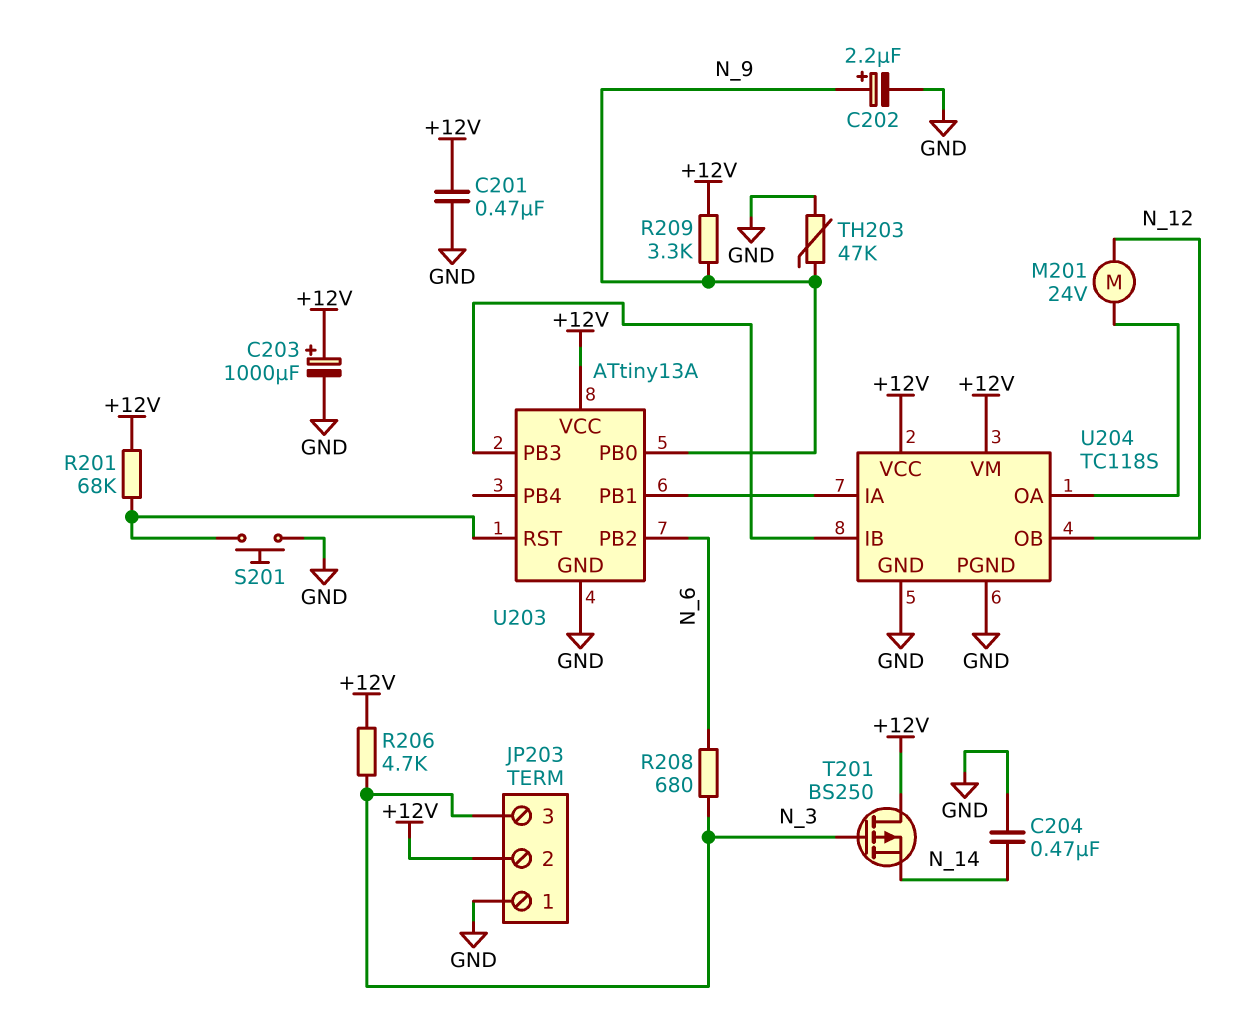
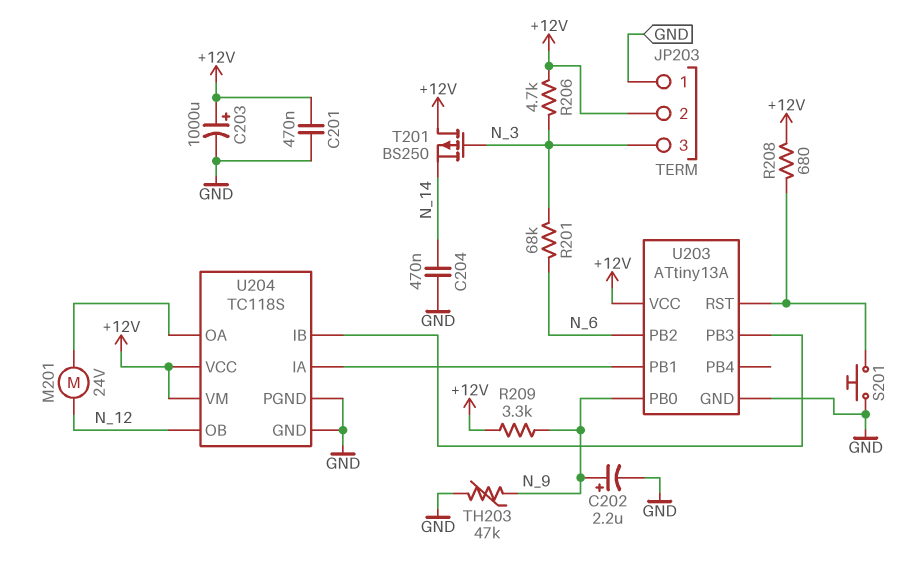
R201: 68k (+12V, U203/RST) -> 68k (N_3, N_6)
R208: 680 (N_3, N_6) -> 680 (+12V, U203/RST)

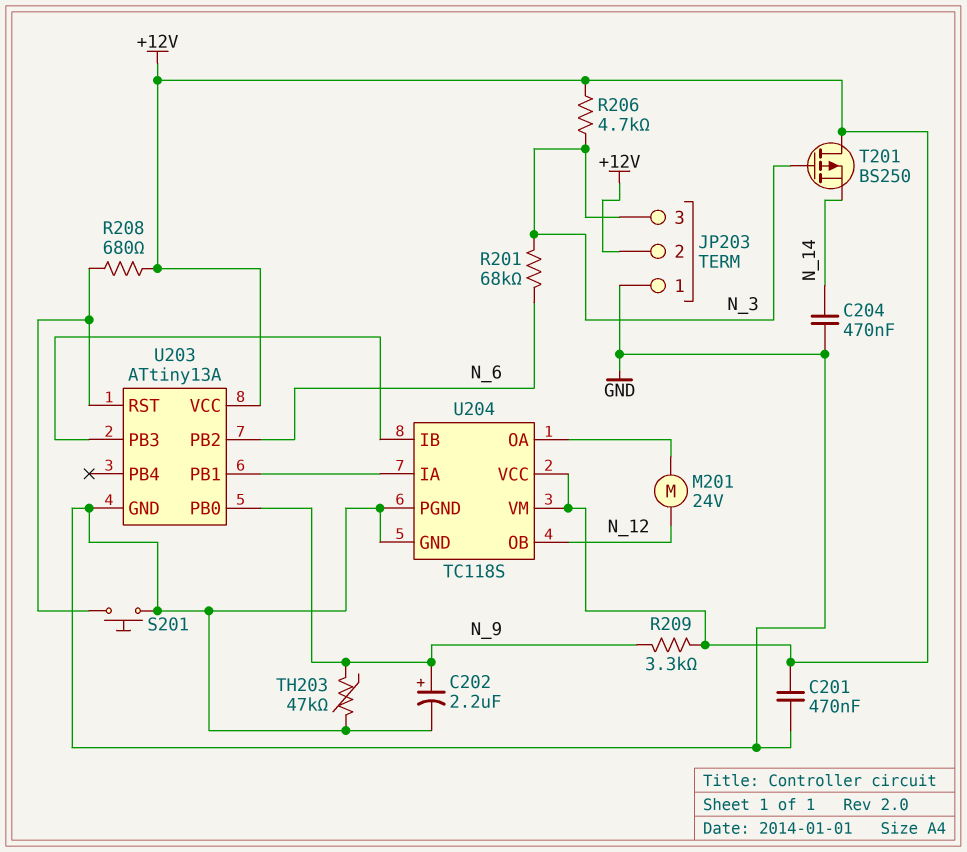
C203: 1000uF (plus +12V, minus GND) -> none

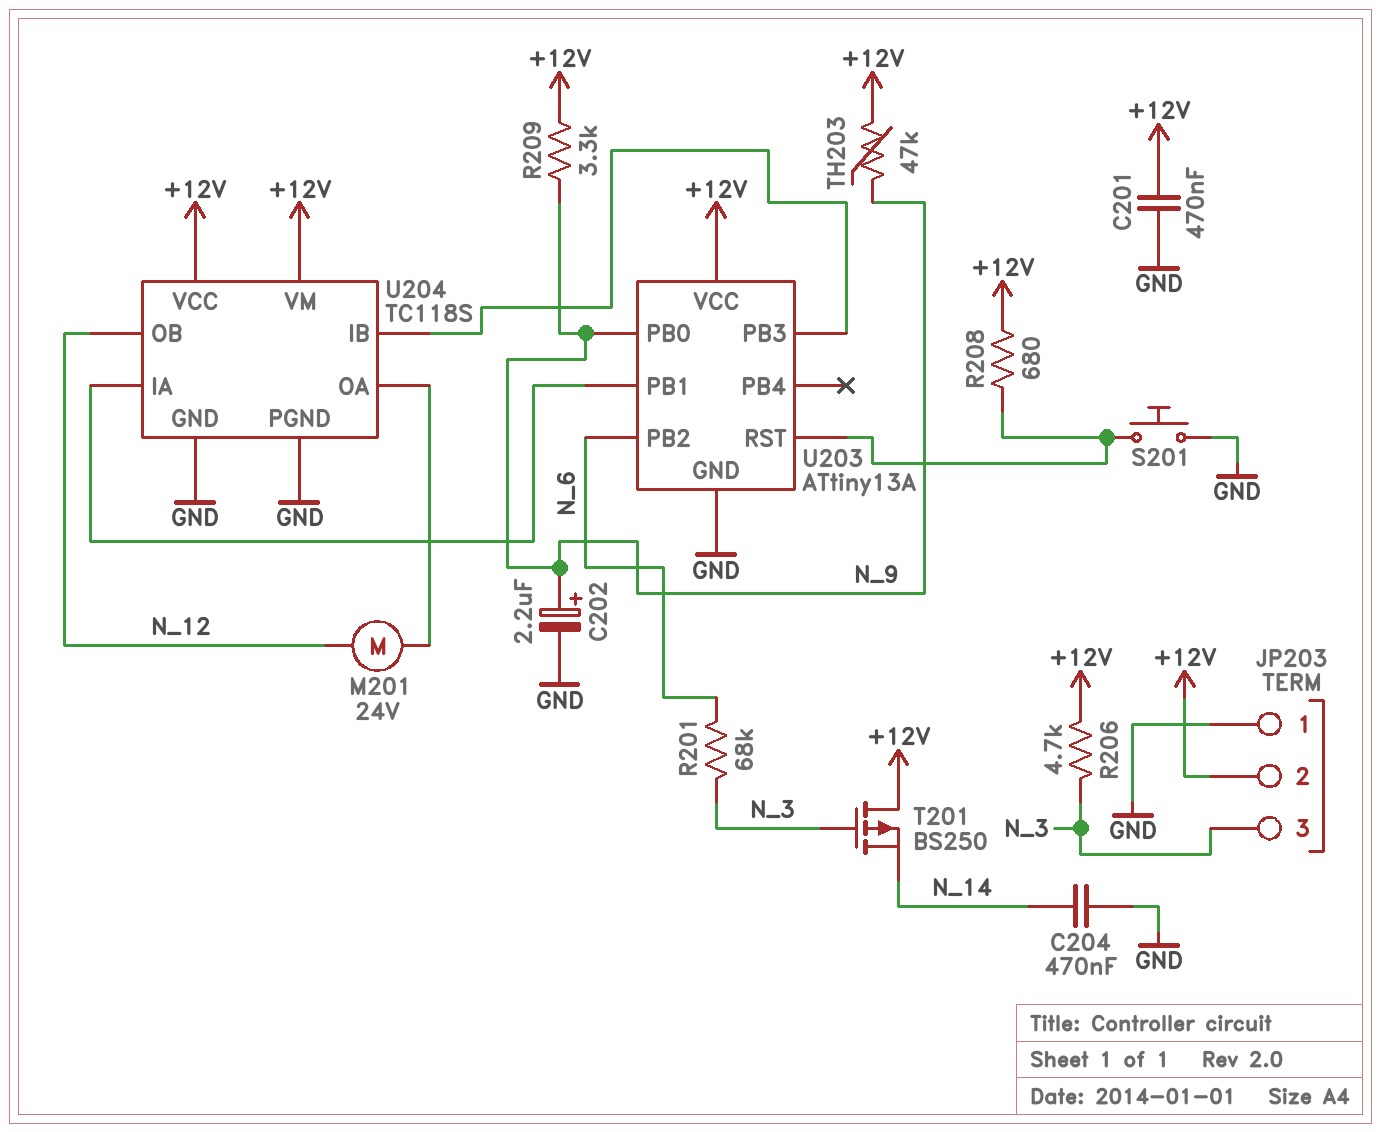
TH203: 47k (GND, N_9) -> 47k (+12V, N_9)

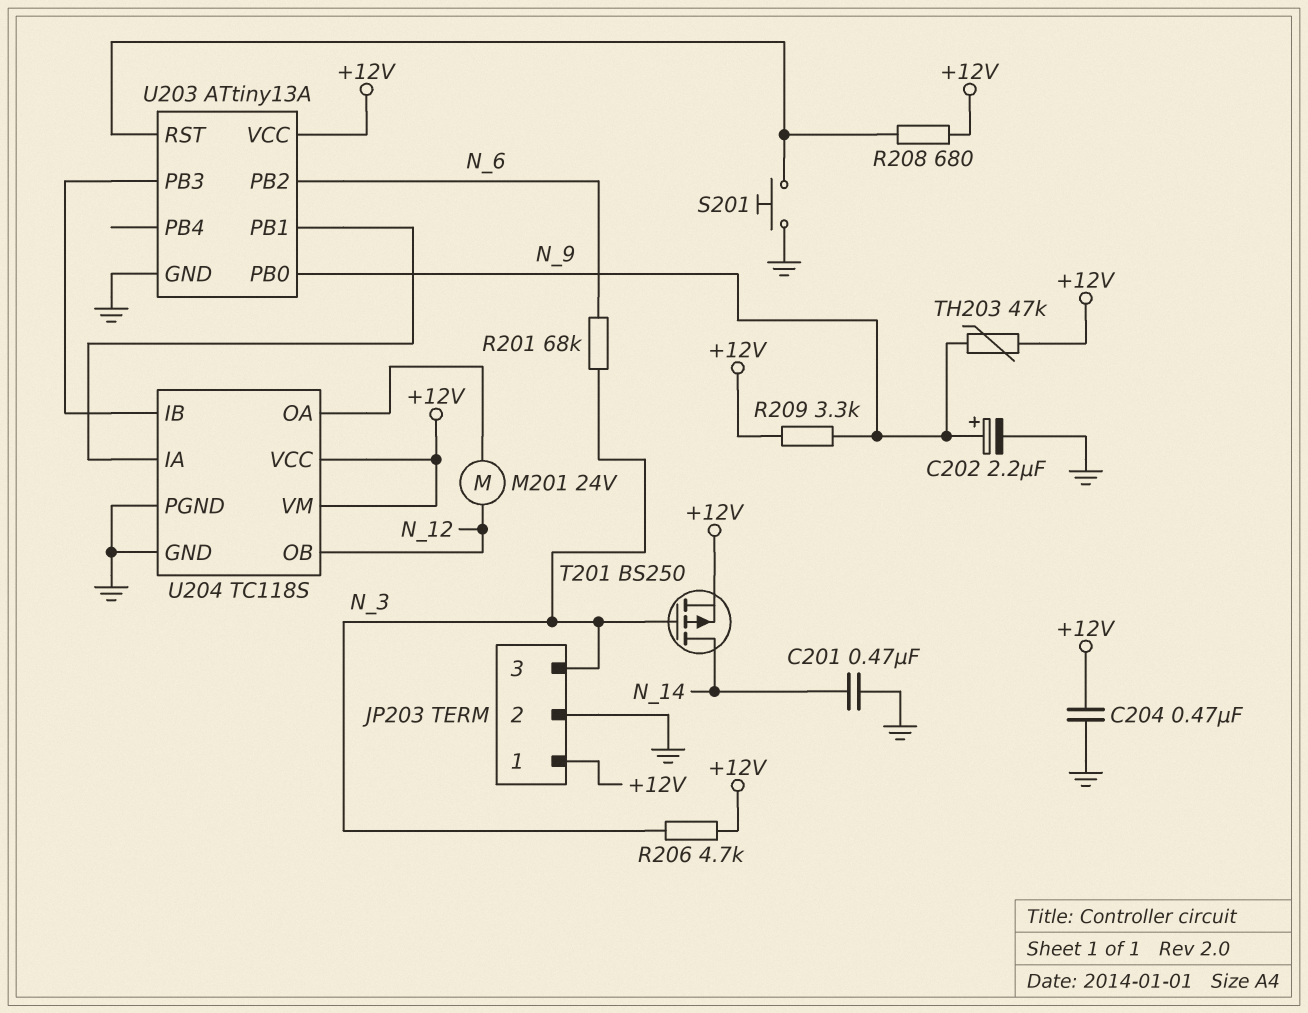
C201: 470nF (+12V, GND) -> 470nF (GND, N_14)
C204: 470nF (GND, N_14) -> 470nF (+12V, GND)
JP203 pin 1: GND -> +12V
JP203 pin 2: +12V -> GND
T201: PMOS BS250 (G N_3, D +12V, S N_14) -> PMOS BS250 (G N_3, D N_14, S +12V)

